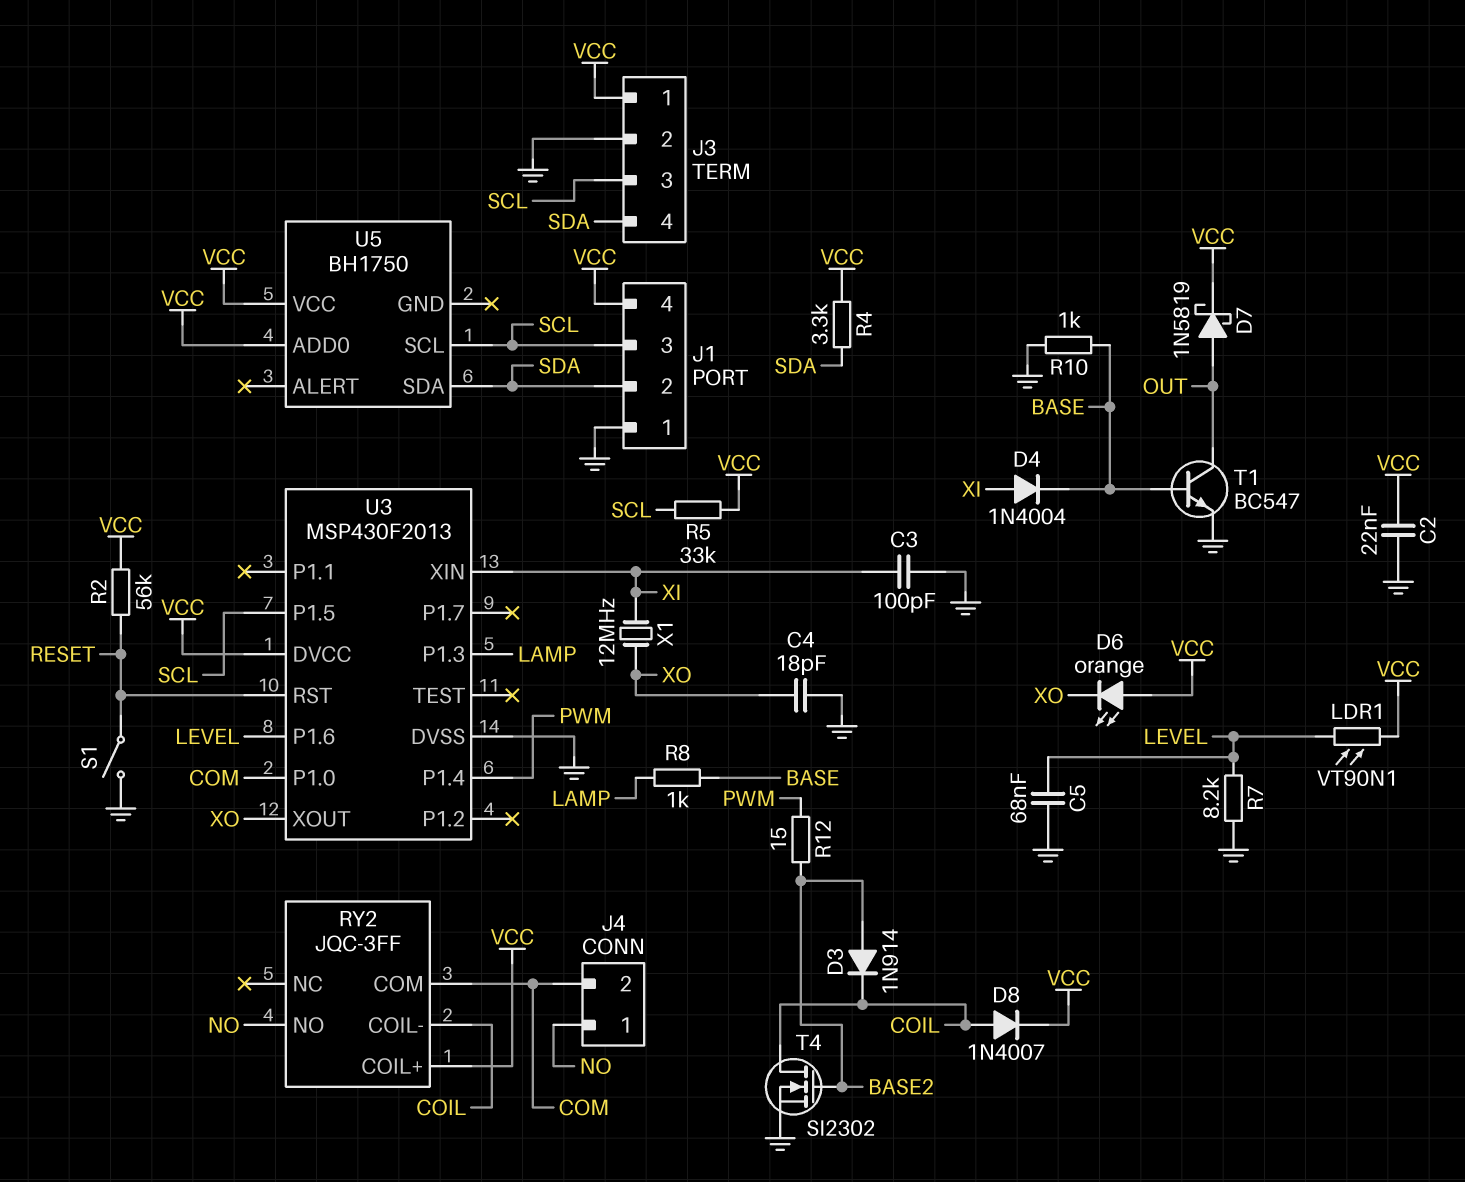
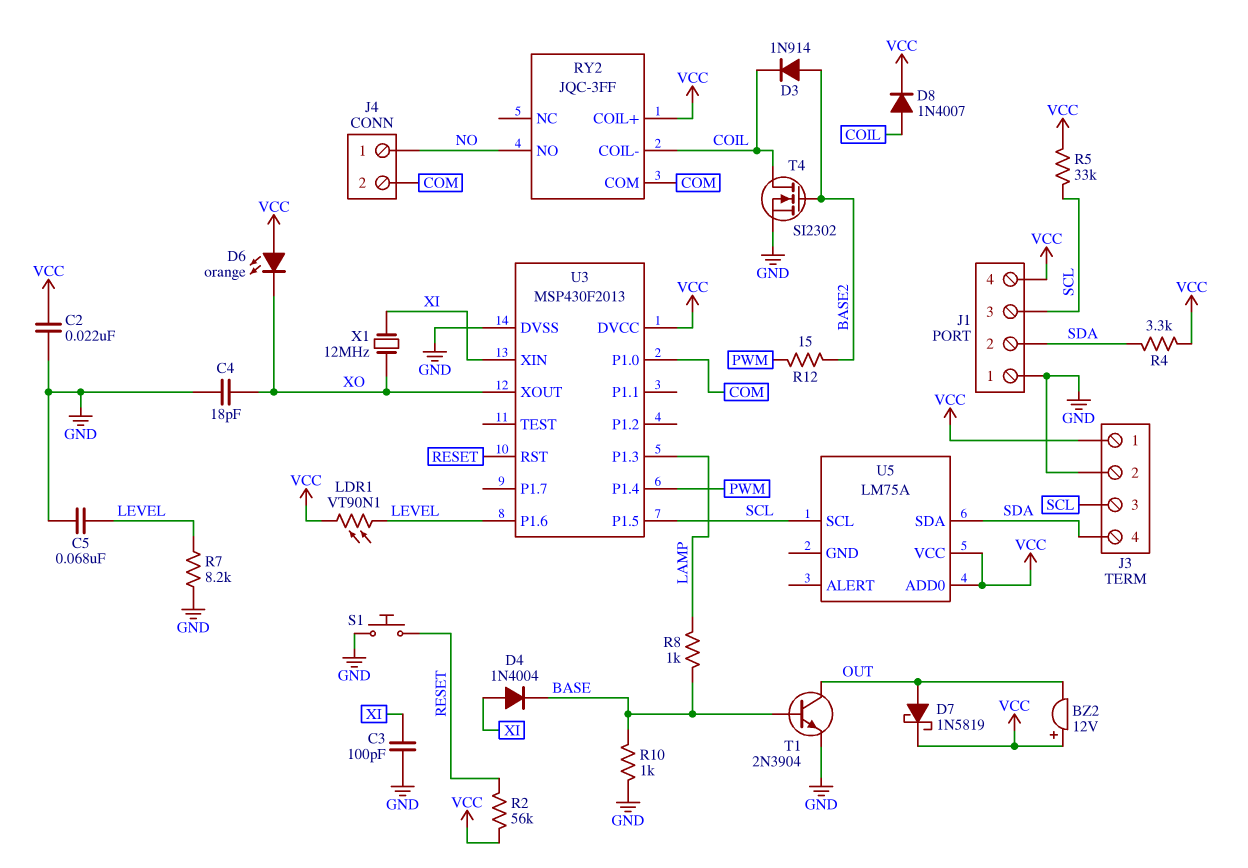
BZ2: none -> buzzer 12V (plus VCC, minus OUT)
S1: switch (GND, RESET) -> button (GND, RESET)
T1: NPN BC547 (B BASE, C OUT, E GND) -> NPN 2N3904 (B BASE, C OUT, E GND)
U5: BH1750 -> LM75A

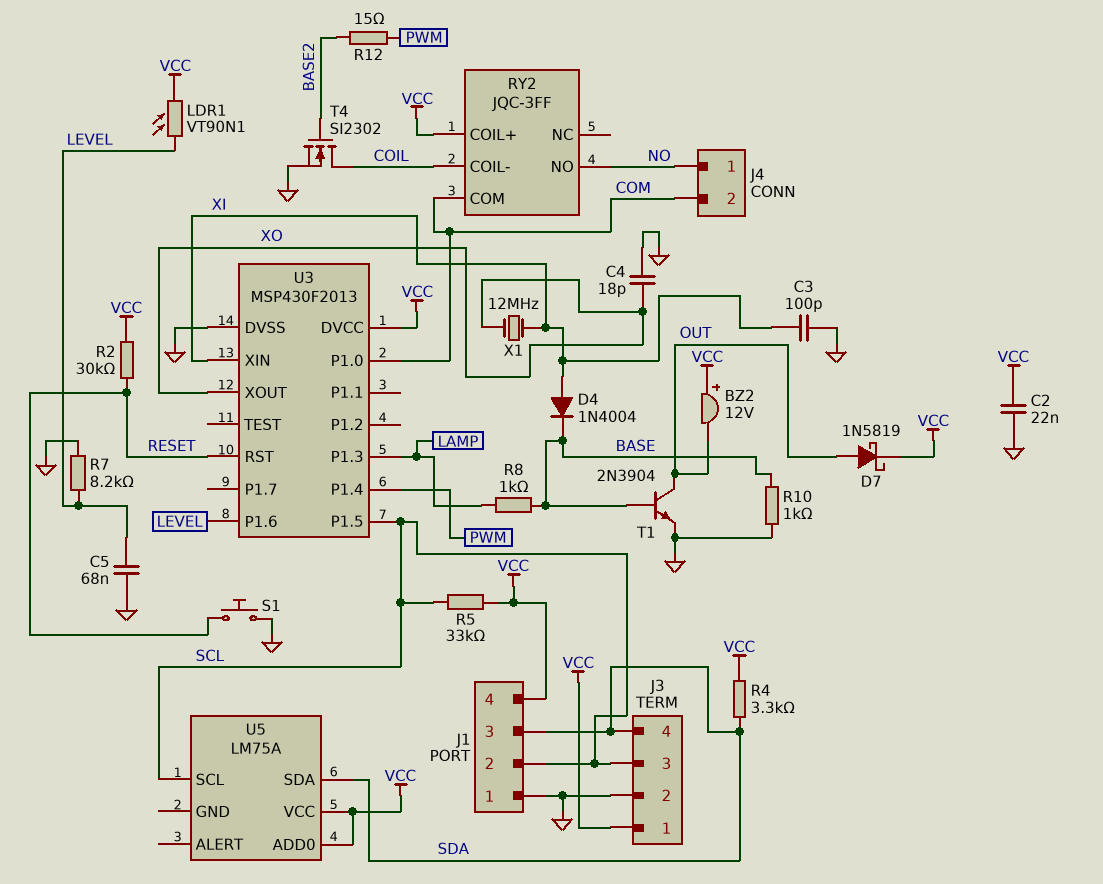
D3: diode 1N914 (A BASE2, K COIL) -> none
D6: LED orange (A VCC, K XO) -> none
D8: diode 1N4007 (A COIL, K VCC) -> none
J1 pin 2: SDA -> SCL
J1 pin 3: SCL -> SDA
R2: 56k (RESET, VCC) -> 30k (RESET, VCC)

